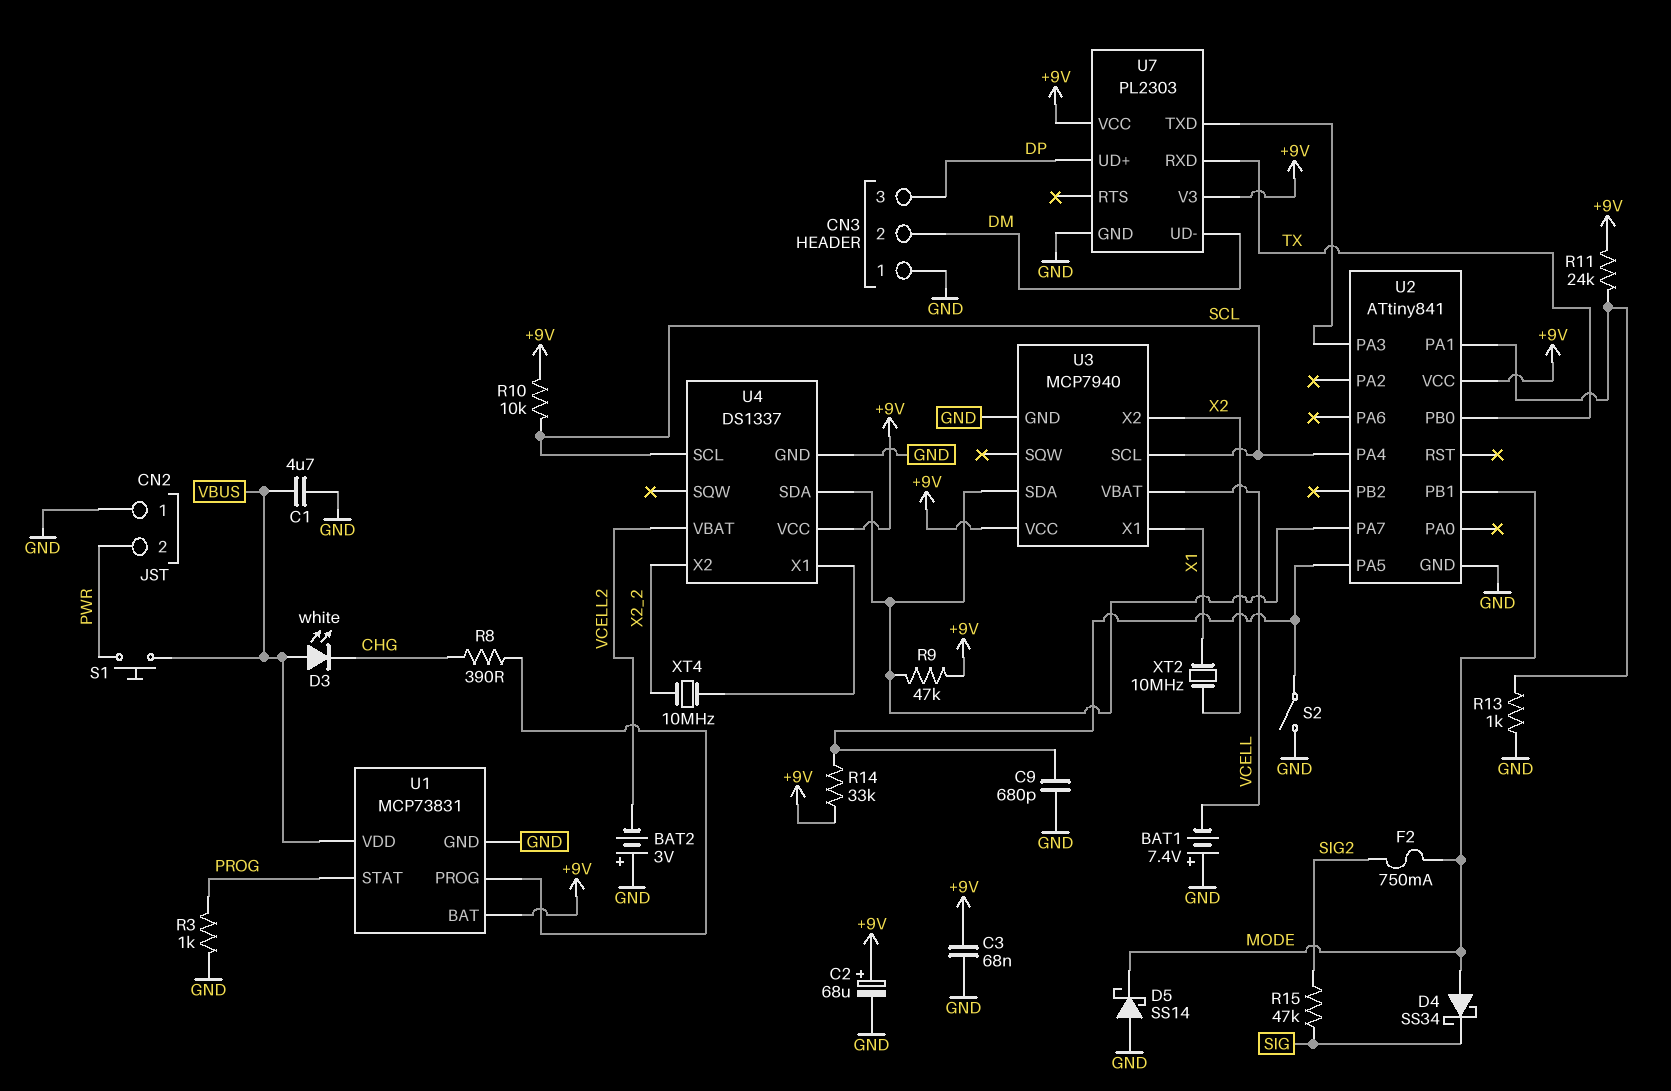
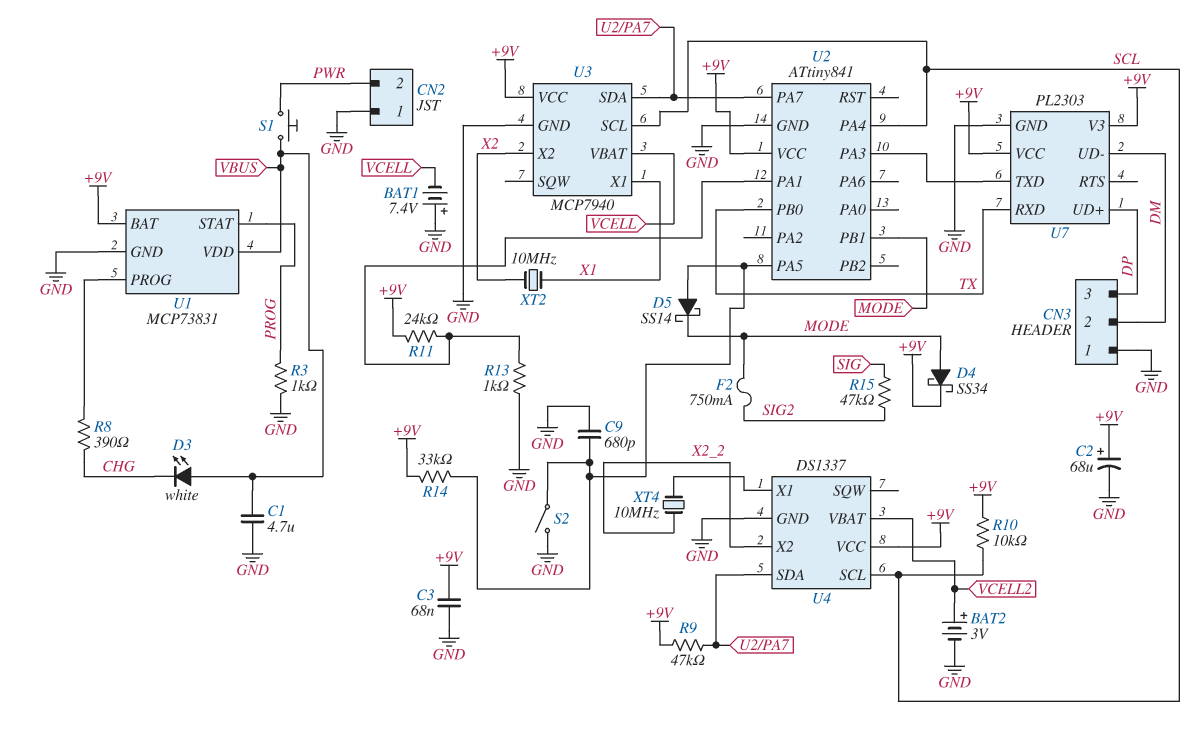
BAT2: 3V (plus GND, minus VCELL2) -> 3V (plus VCELL2, minus GND)
D4: schottky SS34 (A MODE, K SIG) -> schottky SS34 (A MODE, K +9V)
D5: schottky SS14 (A GND, K MODE) -> schottky SS14 (A U2/PA5, K MODE)

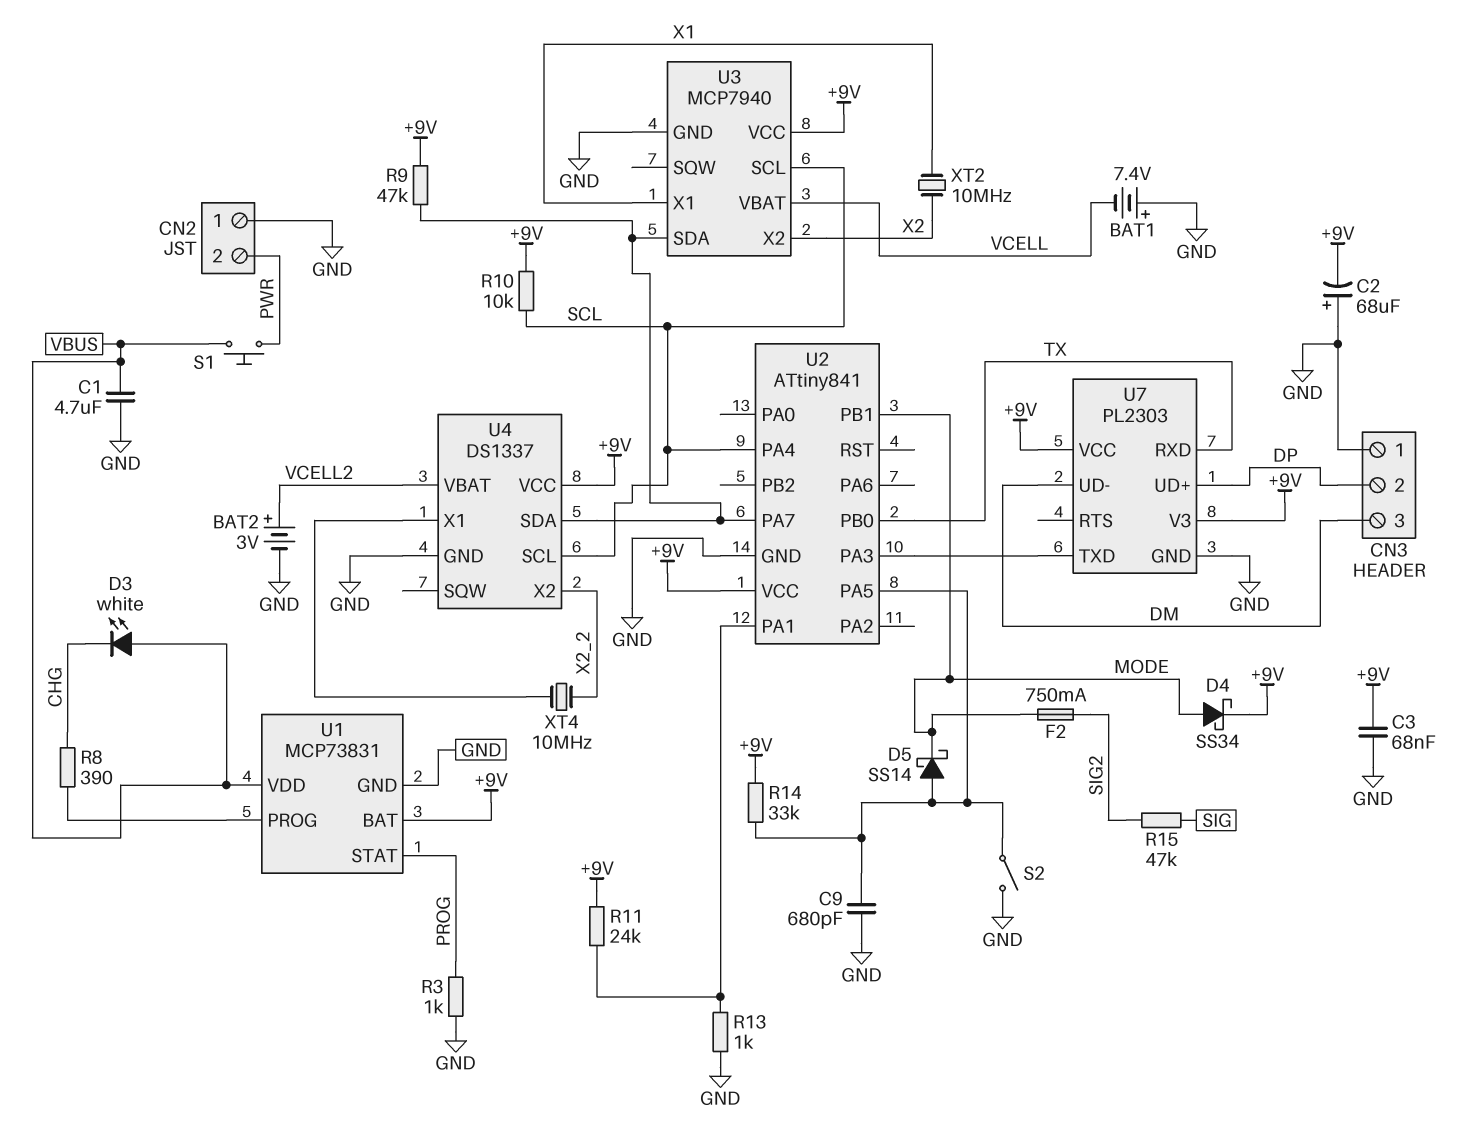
C2: 68uF (plus +9V, minus GND) -> 68uF (plus GND, minus +9V)
CN3 pin 2: DM -> DP
CN3 pin 3: DP -> DM

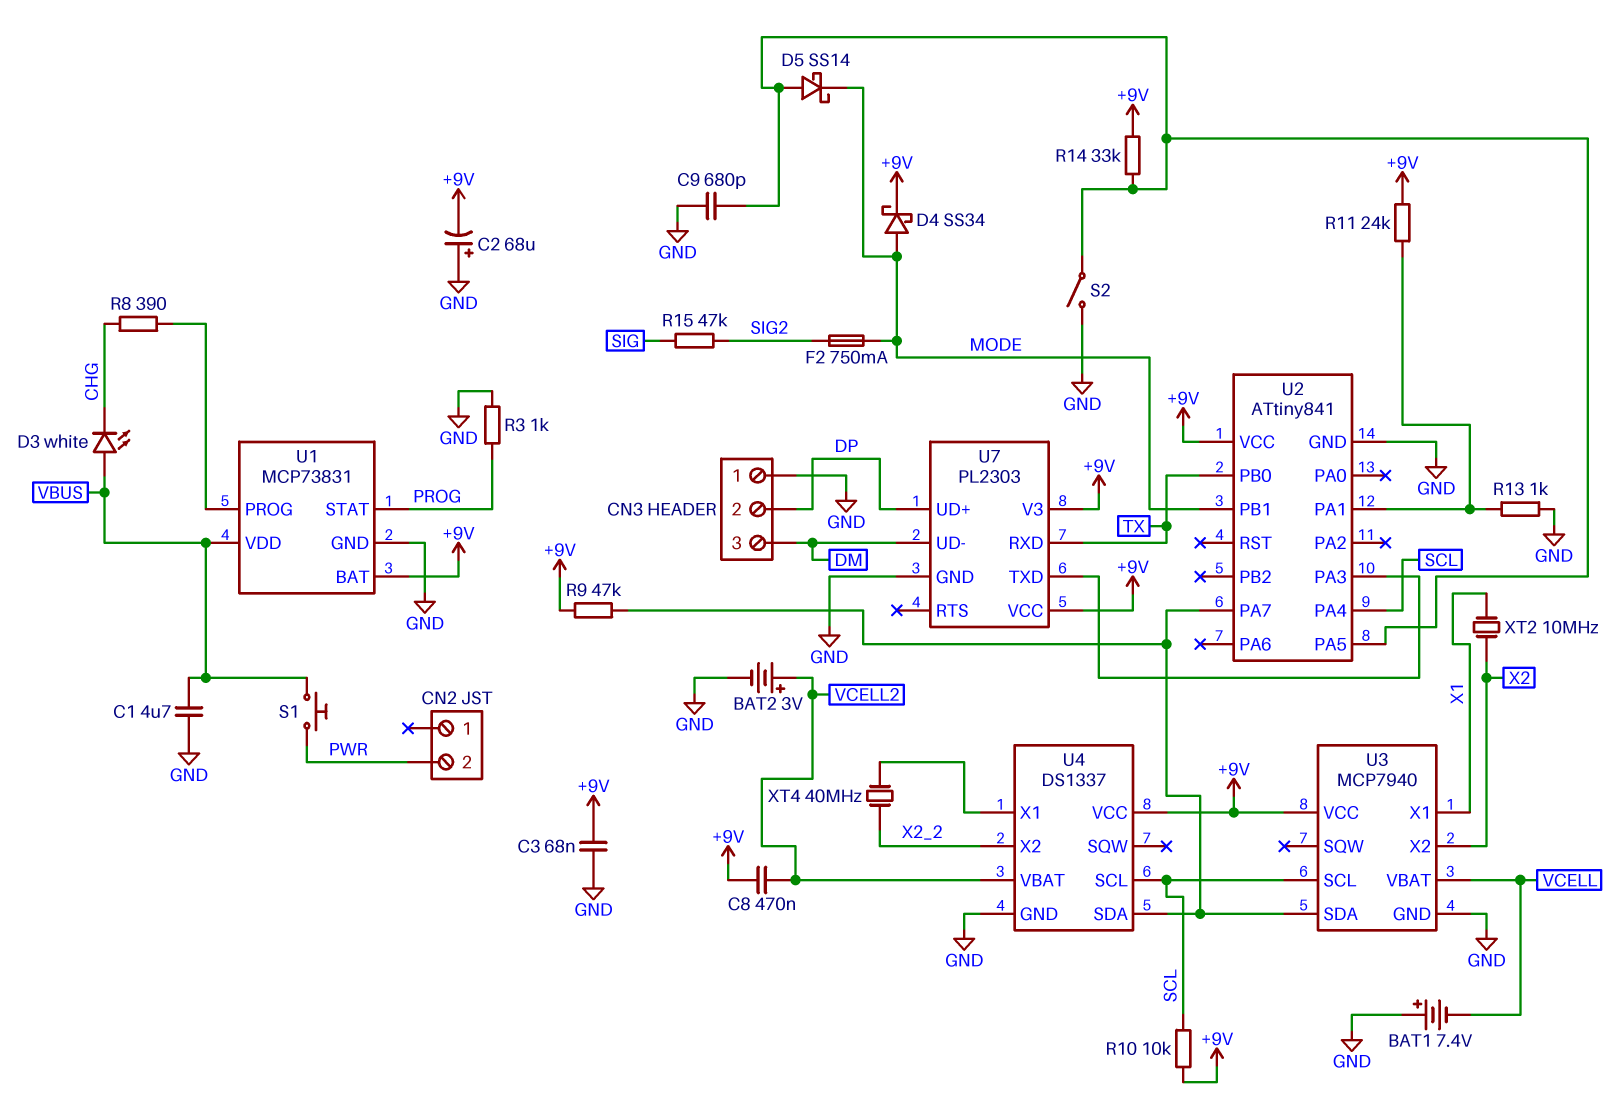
C8: none -> 470nF (+9V, VCELL2)
CN2 pin 1: GND -> none
XT4: 10MHz (U4/X1, X2_2) -> 40MHz (U4/X1, X2_2)

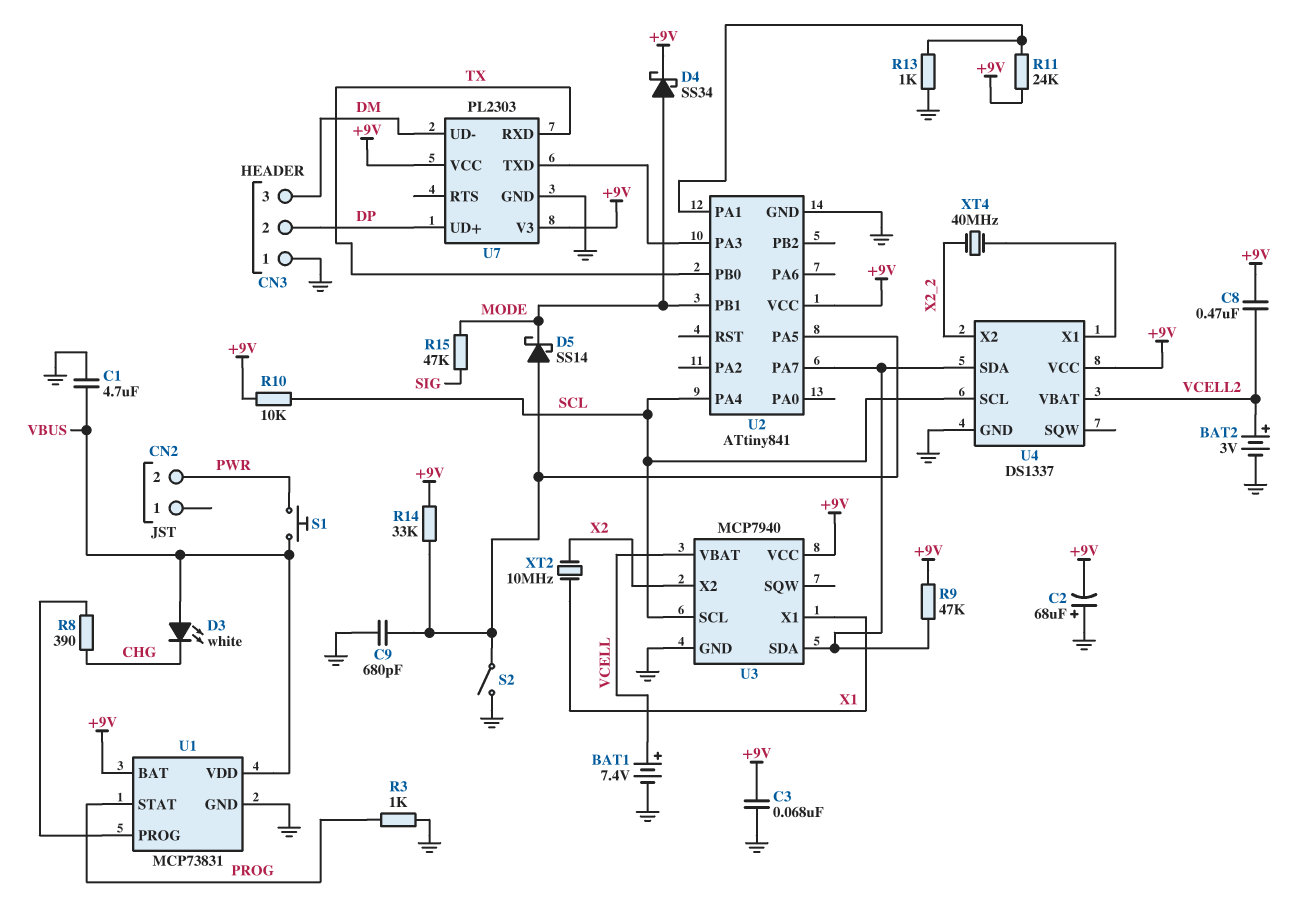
BAT1: 7.4V (plus GND, minus VCELL) -> 7.4V (plus VCELL, minus GND)
F2: 750mA (MODE, SIG2) -> none
R15: 47k (SIG, SIG2) -> 47k (MODE, SIG)

